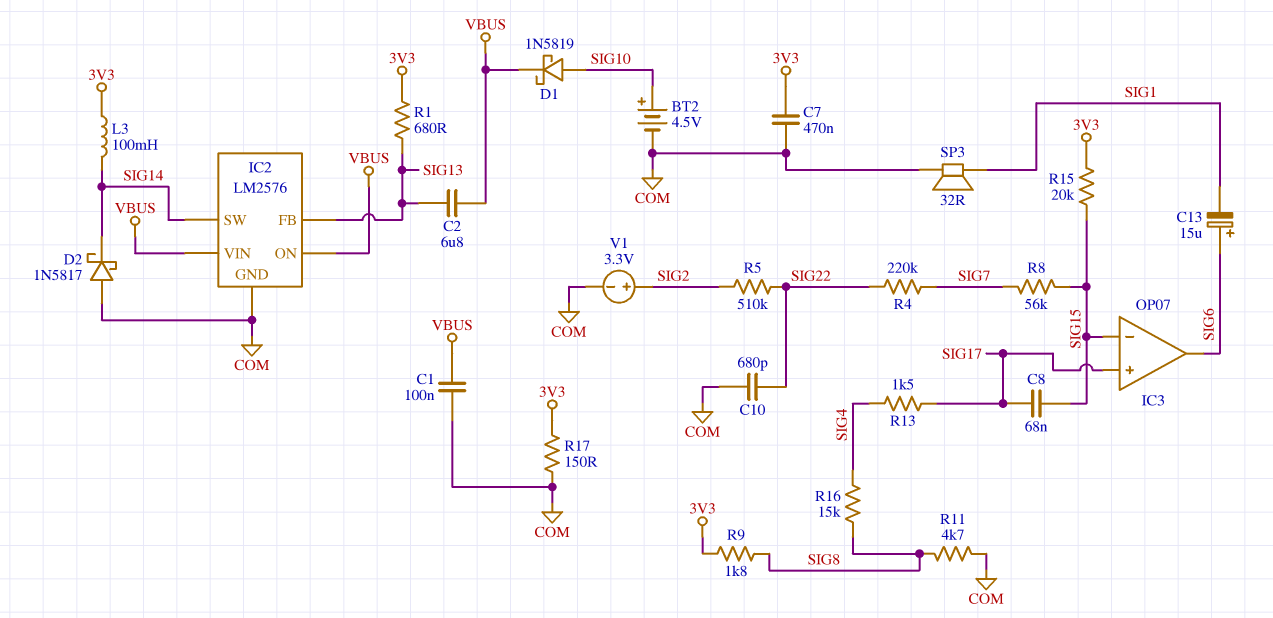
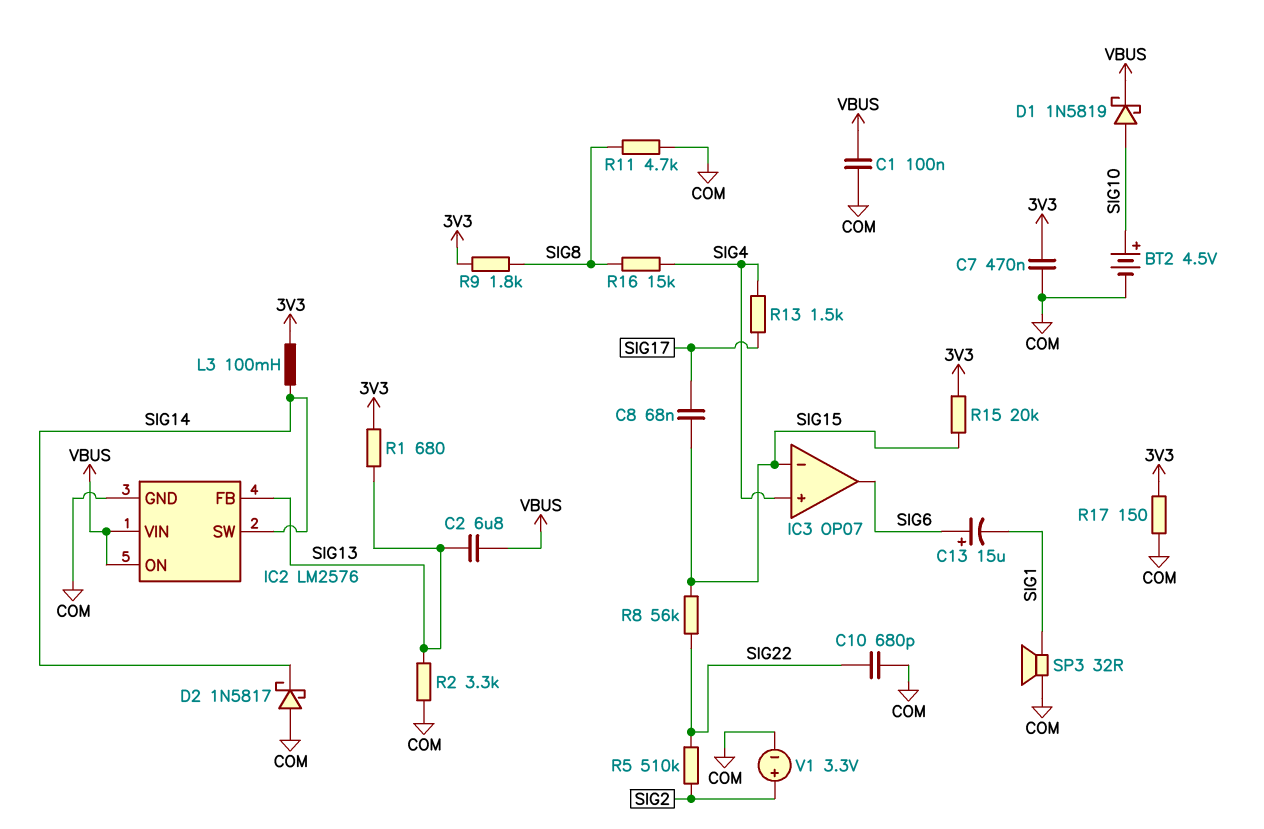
IC3 pin in+: SIG17 -> SIG4
R2: none -> 3.3k (COM, SIG13)
R4: 220k (SIG7, SIG22) -> none
R8: 56k (SIG7, SIG15) -> 56k (SIG15, SIG22)

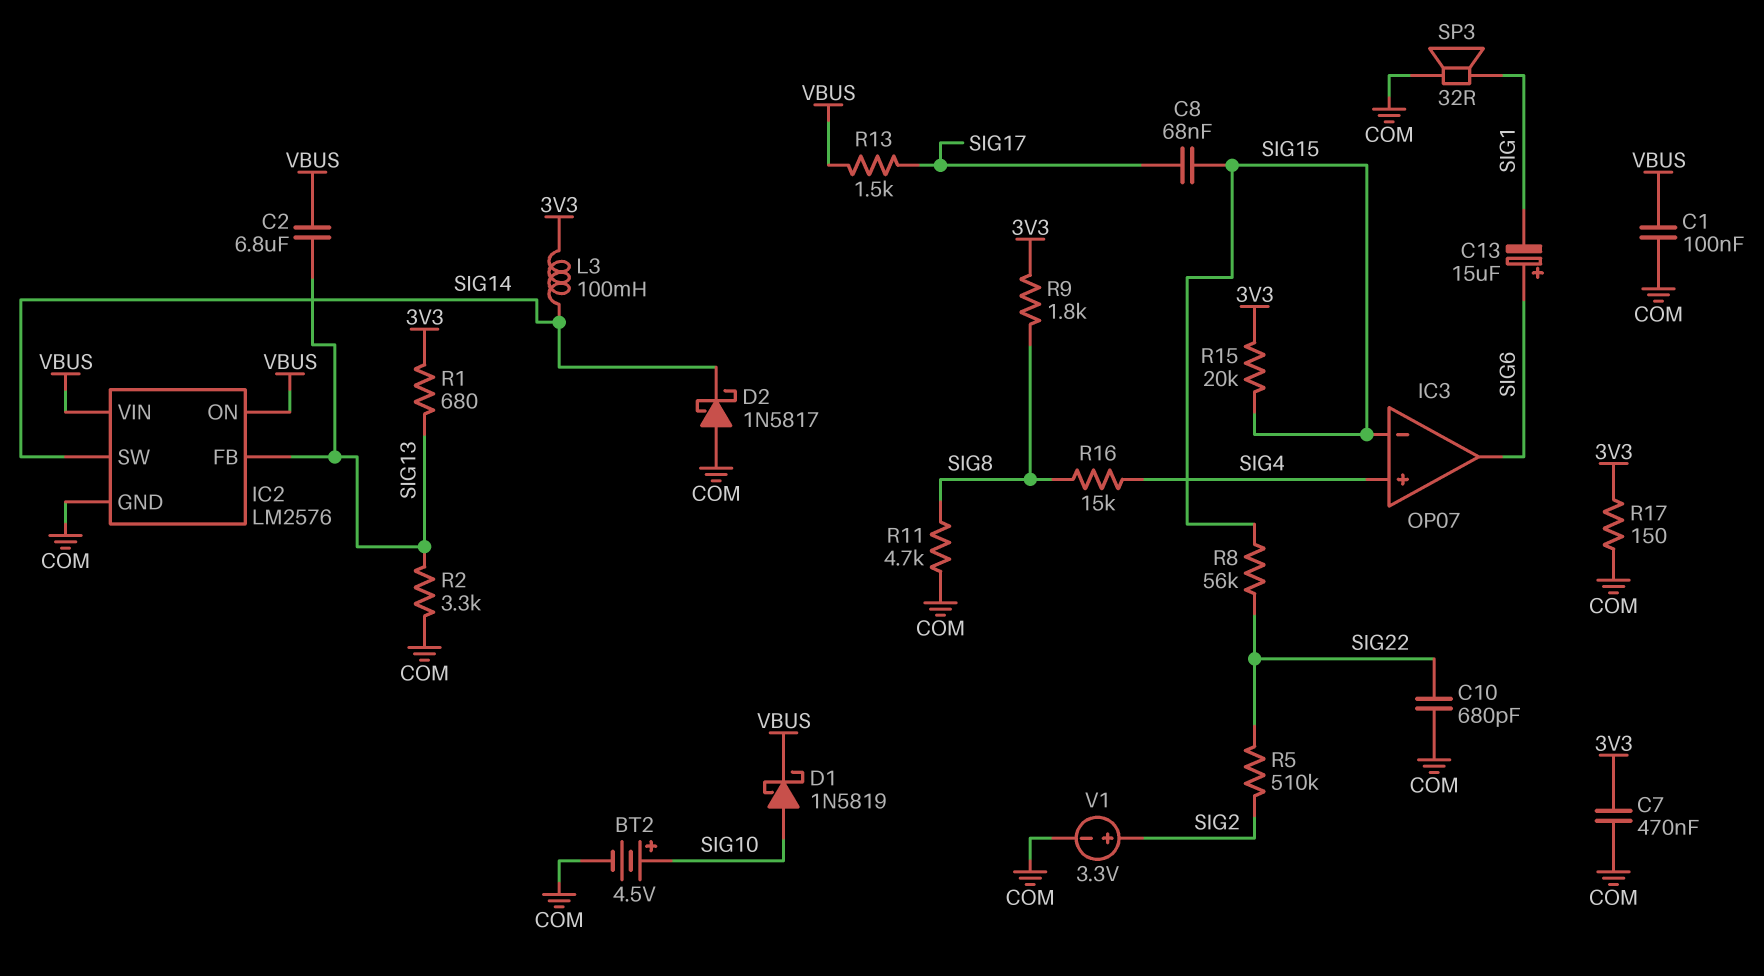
R13: 1.5k (SIG4, SIG17) -> 1.5k (SIG17, VBUS)

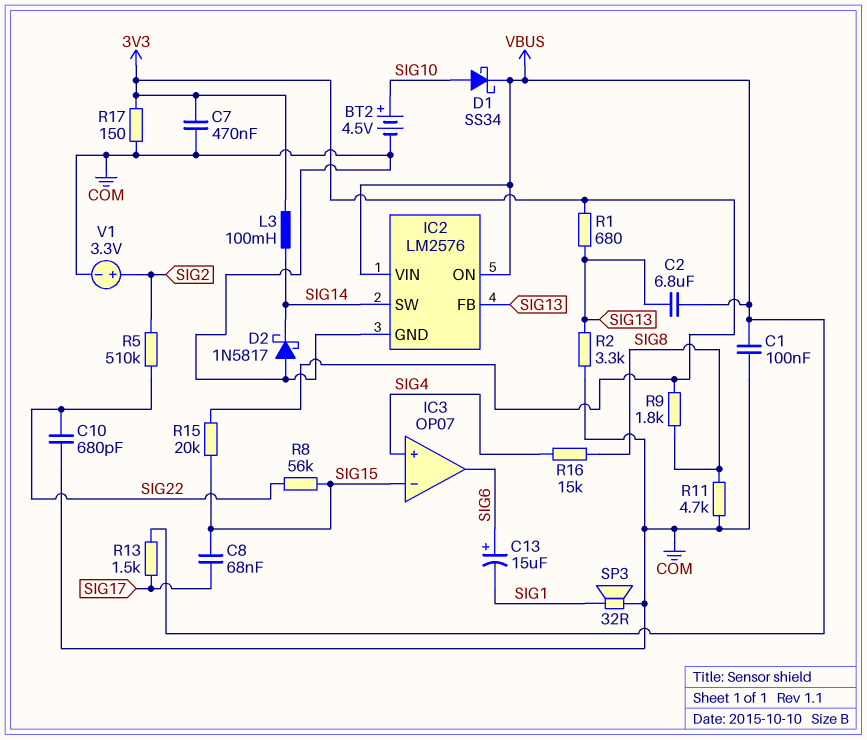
D1: schottky 1N5819 (A SIG10, K VBUS) -> schottky SS34 (A SIG10, K VBUS)

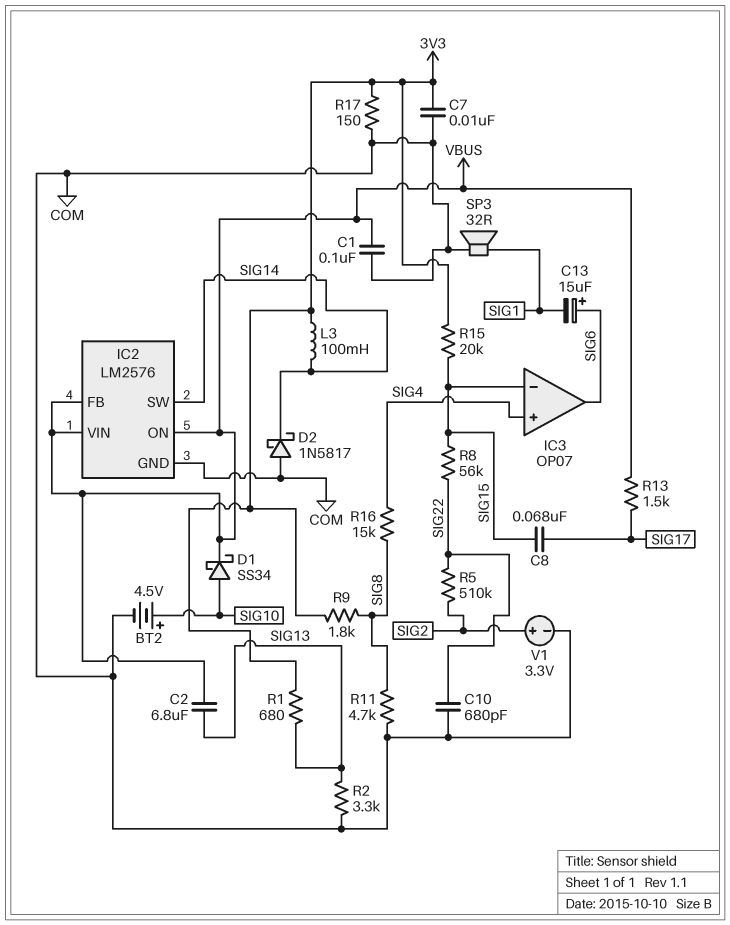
C7: 470nF (3V3, COM) -> 10nF (3V3, COM)
IC2 pin FB: SIG13 -> VBUS

